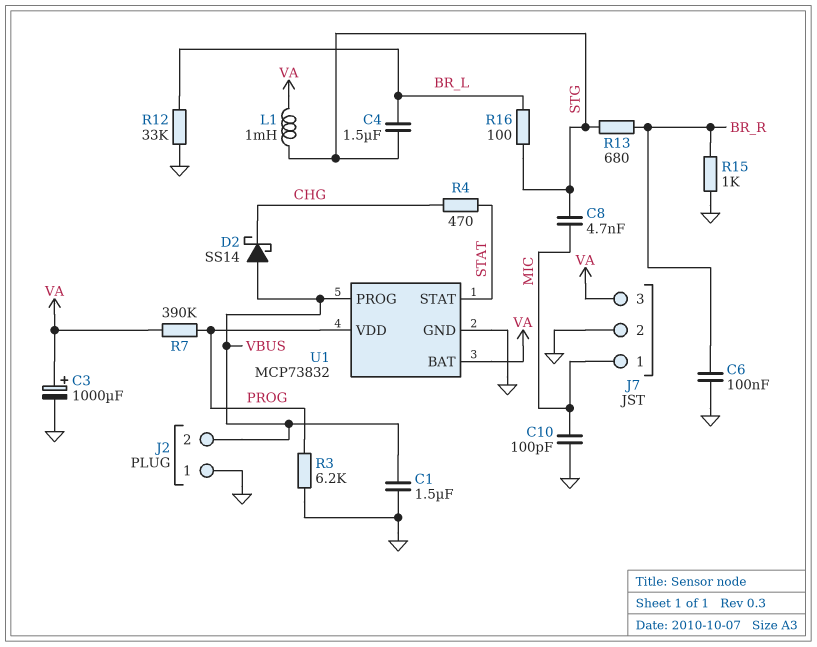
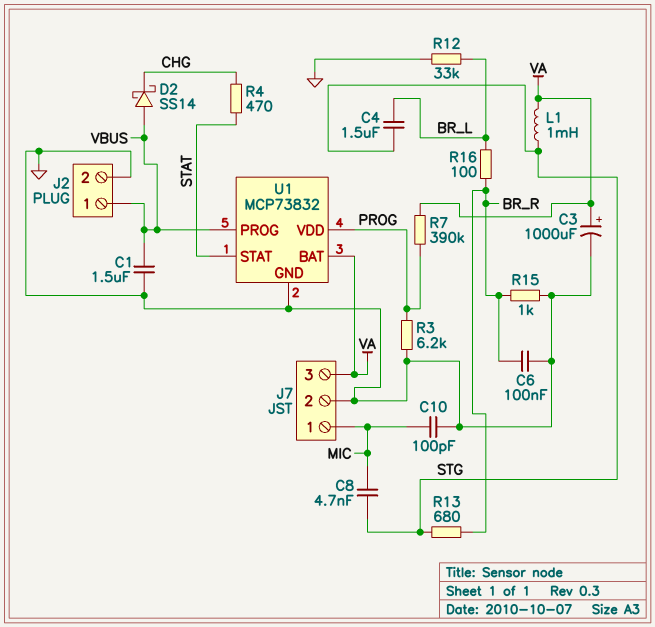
J2 pin 1: GND -> VBUS
J2 pin 2: VBUS -> GND
R16: 100 (BR_L, STG) -> 100 (BR_L, BR_R)

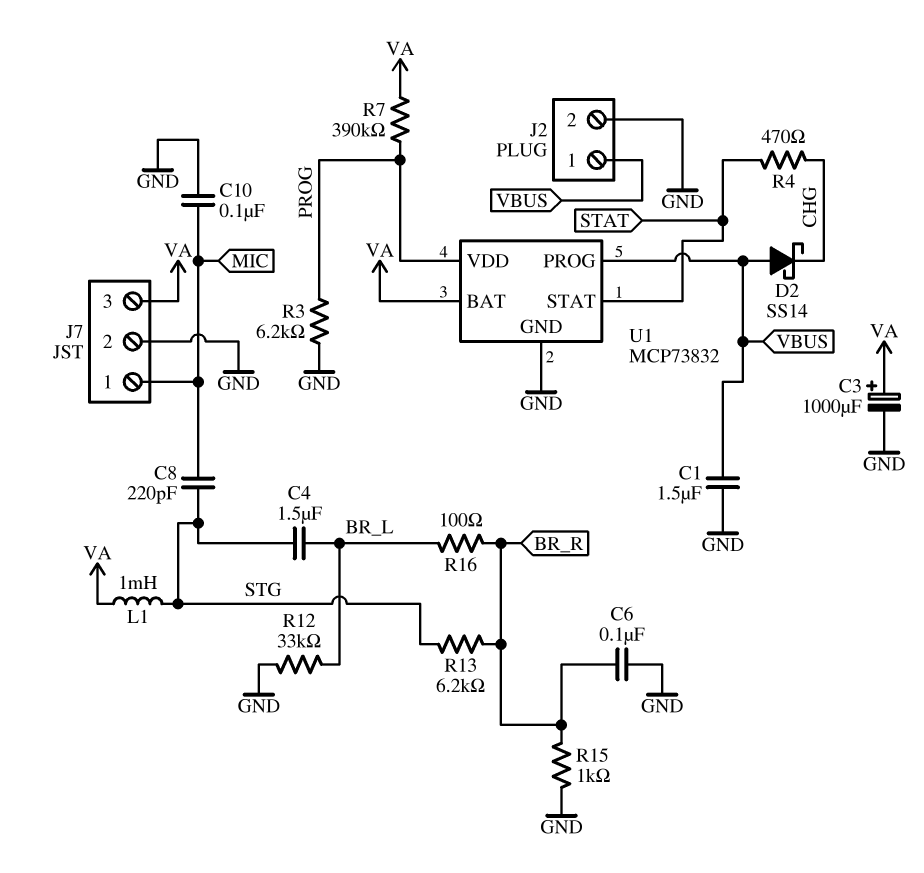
C8: 4.7nF (MIC, STG) -> 220pF (MIC, STG)
C10: 100pF (GND, MIC) -> 100nF (GND, MIC)
R13: 680 (BR_R, STG) -> 6.2k (BR_R, STG)

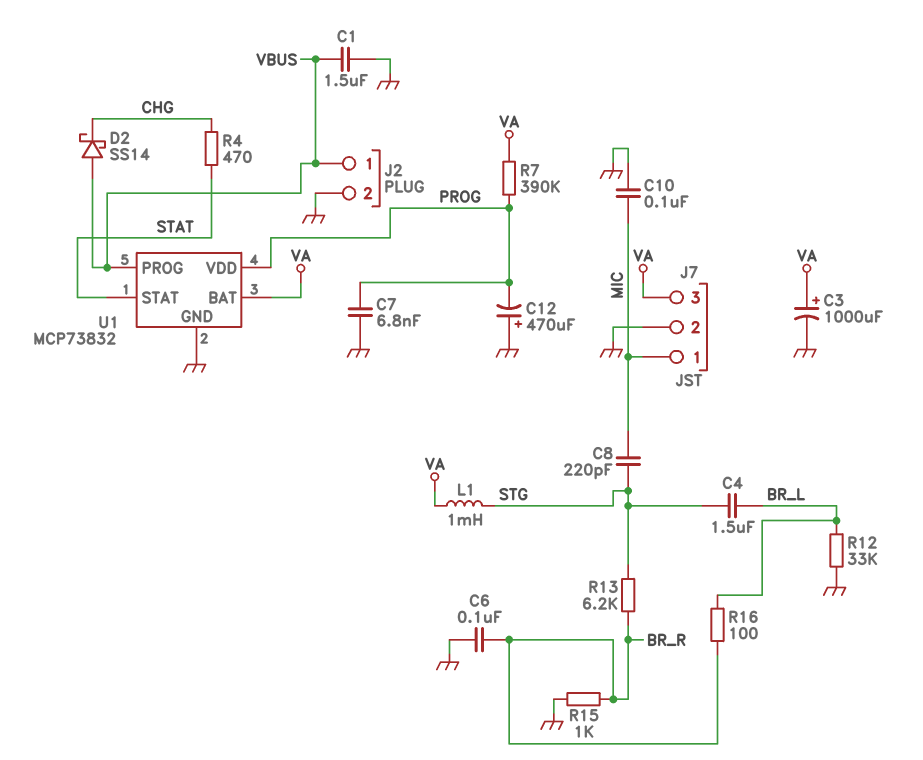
C7: none -> 6.8nF (GND, PROG)
C12: none -> 470uF (plus GND, minus PROG)
R3: 6.2k (GND, PROG) -> none

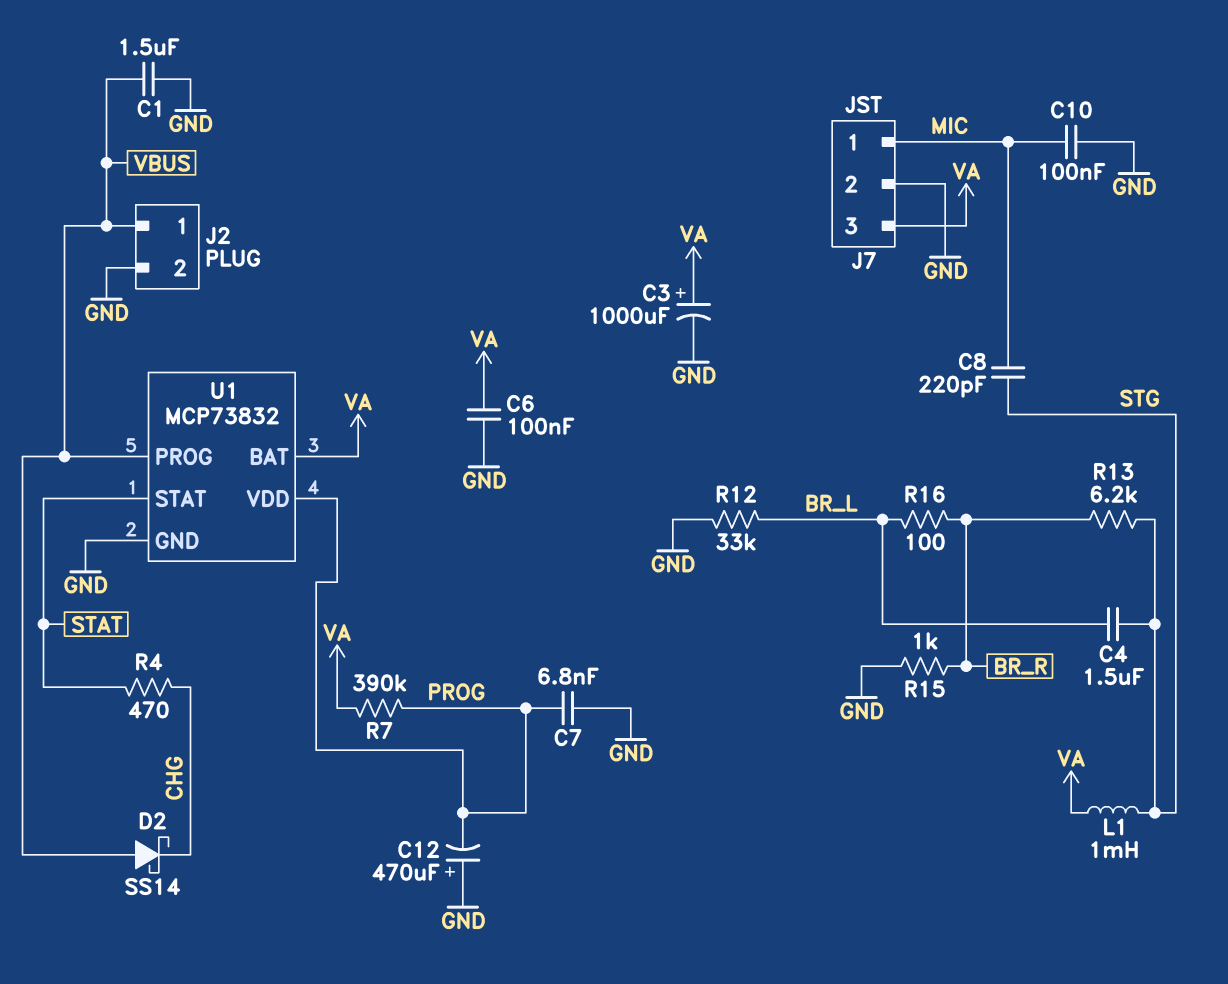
C6: 100nF (BR_R, GND) -> 100nF (GND, VA)

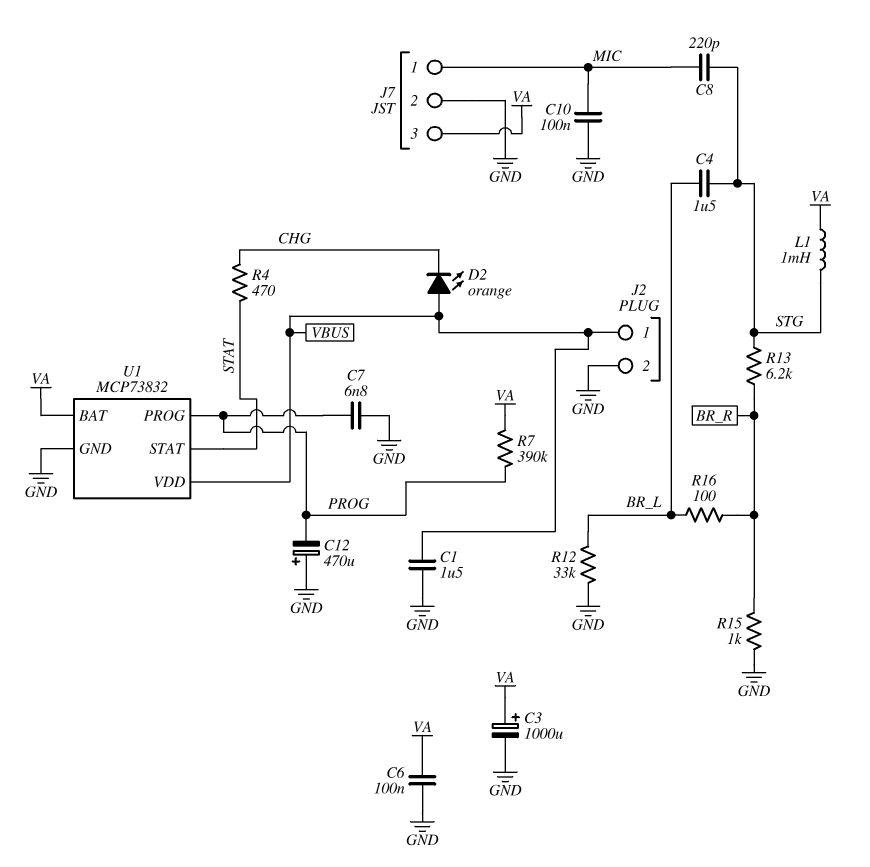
D2: schottky SS14 (A VBUS, K CHG) -> LED orange (A VBUS, K CHG)
U1 pin PROG: VBUS -> PROG
U1 pin VDD: PROG -> VBUS

